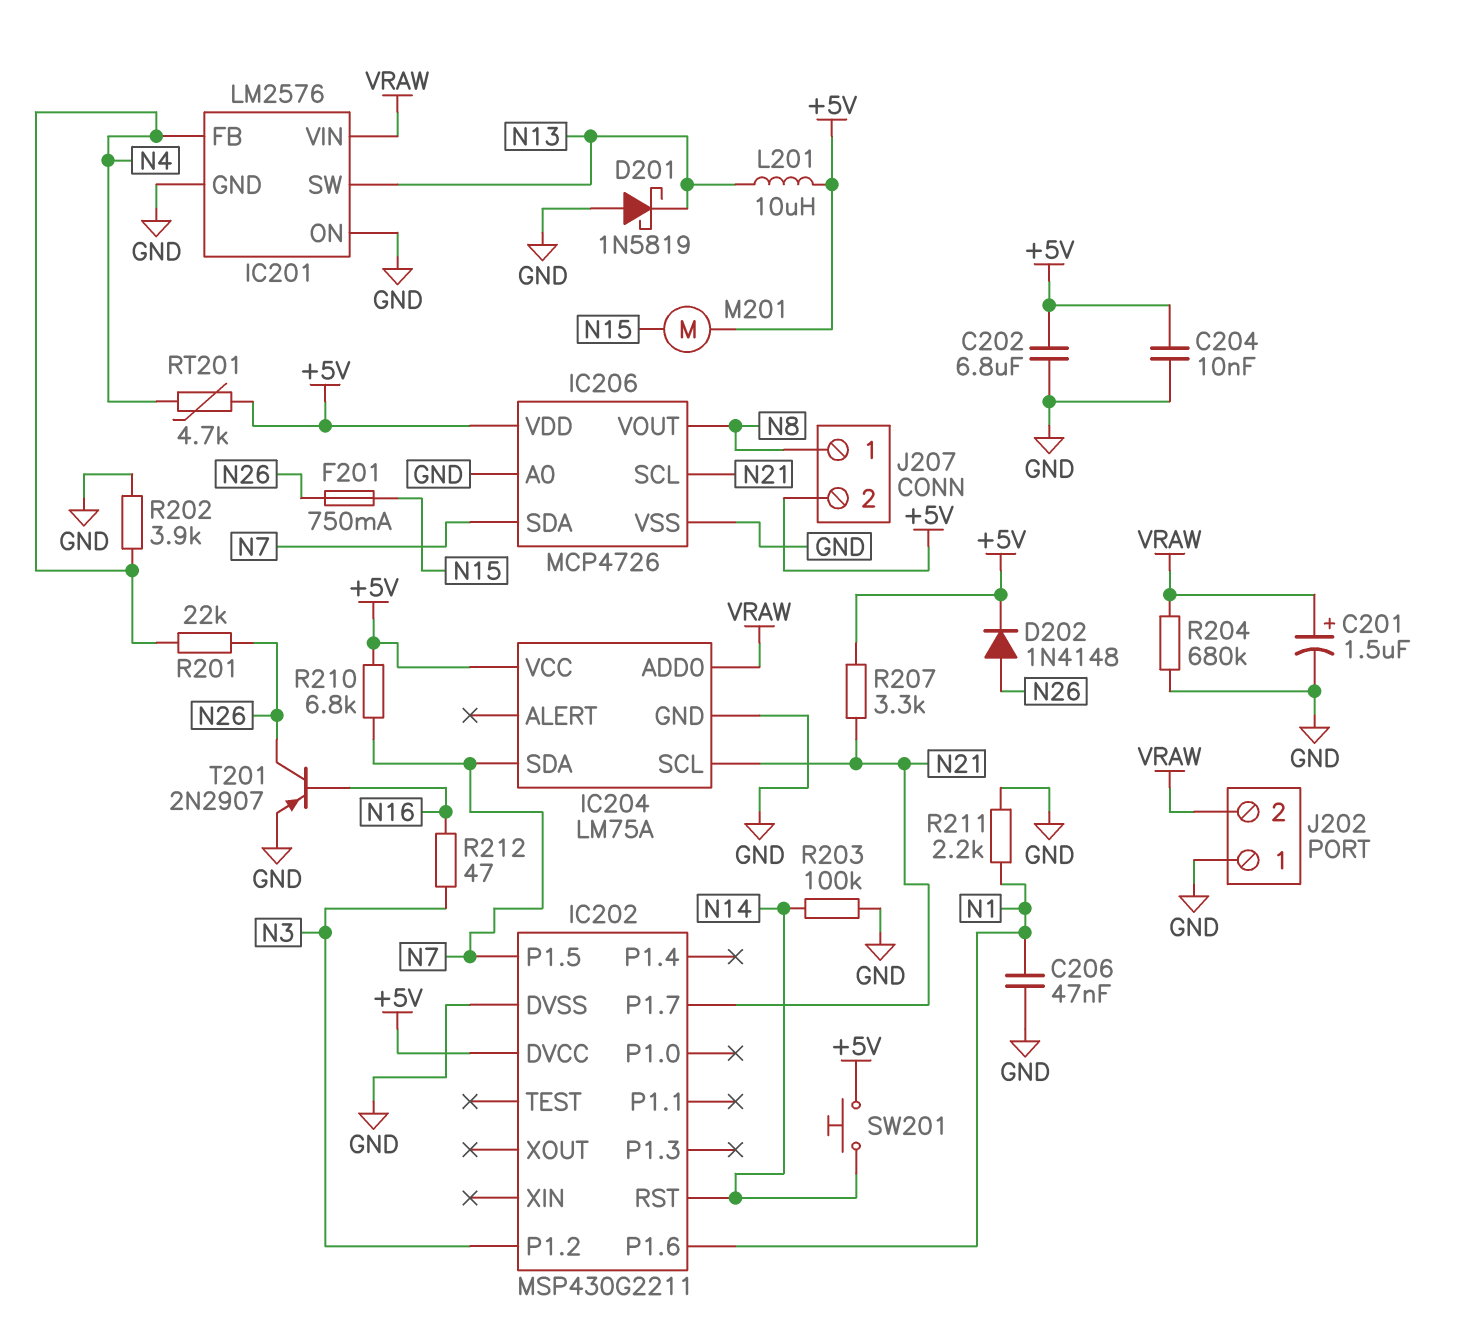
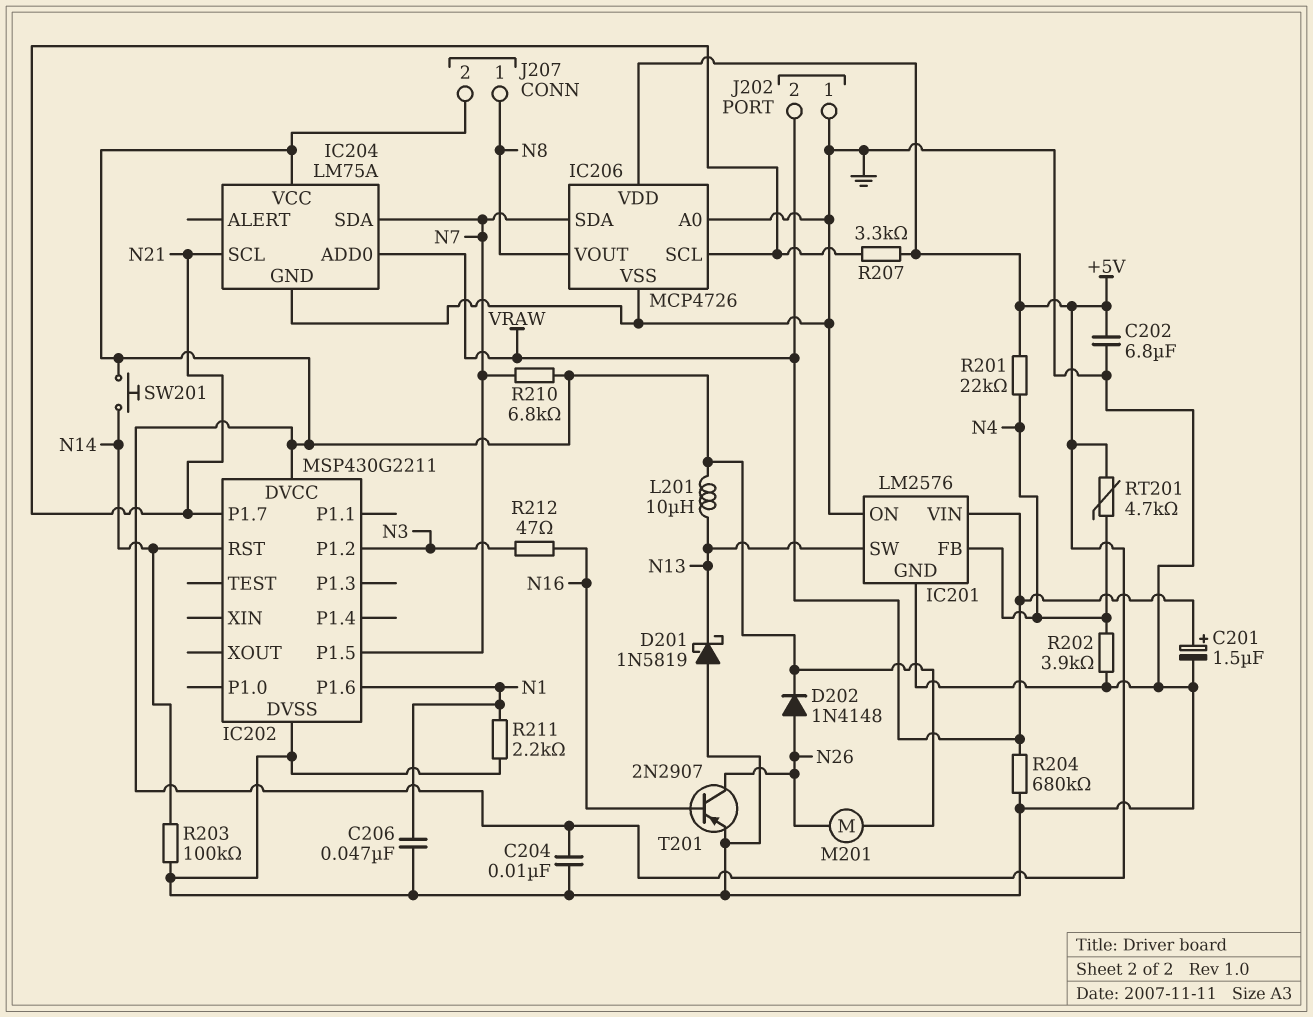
F201: 750mA (N15, N26) -> none
M201: motor (+5V, N15) -> motor (+5V, N26)
R201: 22k (N4, N26) -> 22k (+5V, N4)

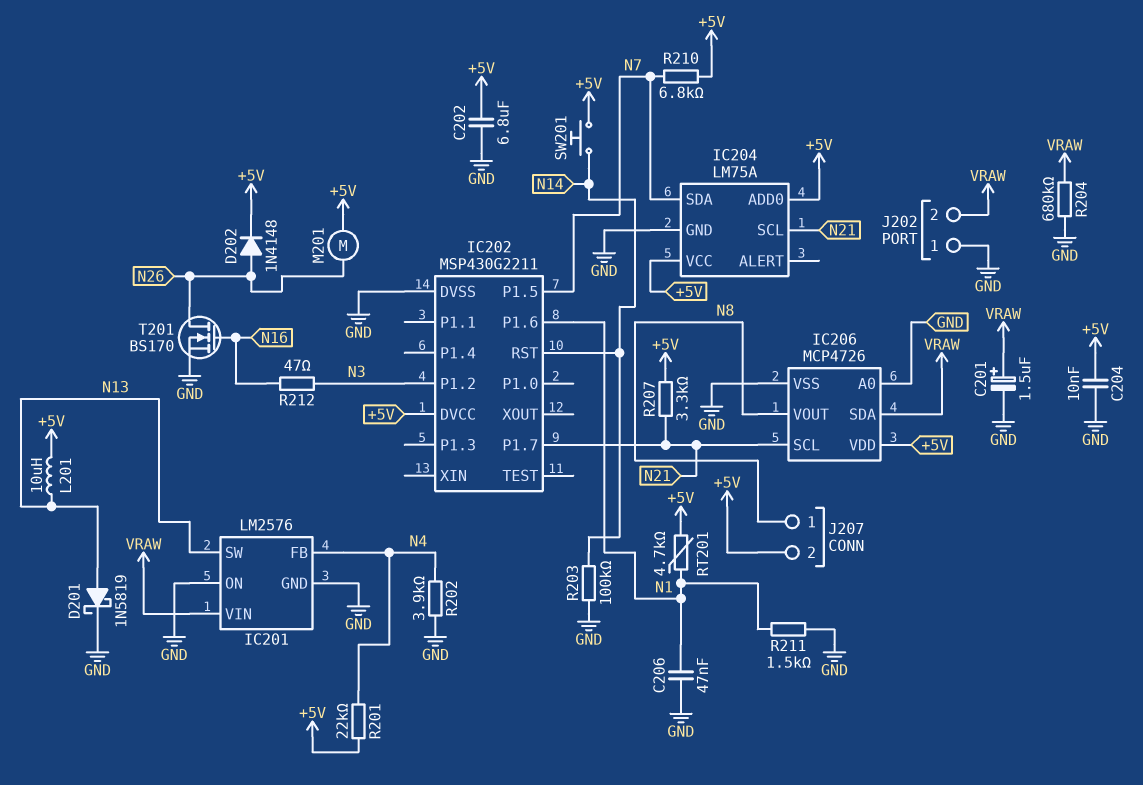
D201: schottky 1N5819 (A GND, K N13) -> schottky 1N5819 (A N13, K GND)
IC204 pin ADD0: VRAW -> +5V
IC206 pin SDA: N7 -> VRAW
R211: 2.2k (GND, N1) -> 1.5k (GND, N1)
RT201: 4.7k (+5V, N4) -> 4.7k (+5V, N1)
T201: PNP 2N2907 (B N16, C N26, E GND) -> NMOS BS170 (G N16, D N26, S GND)

